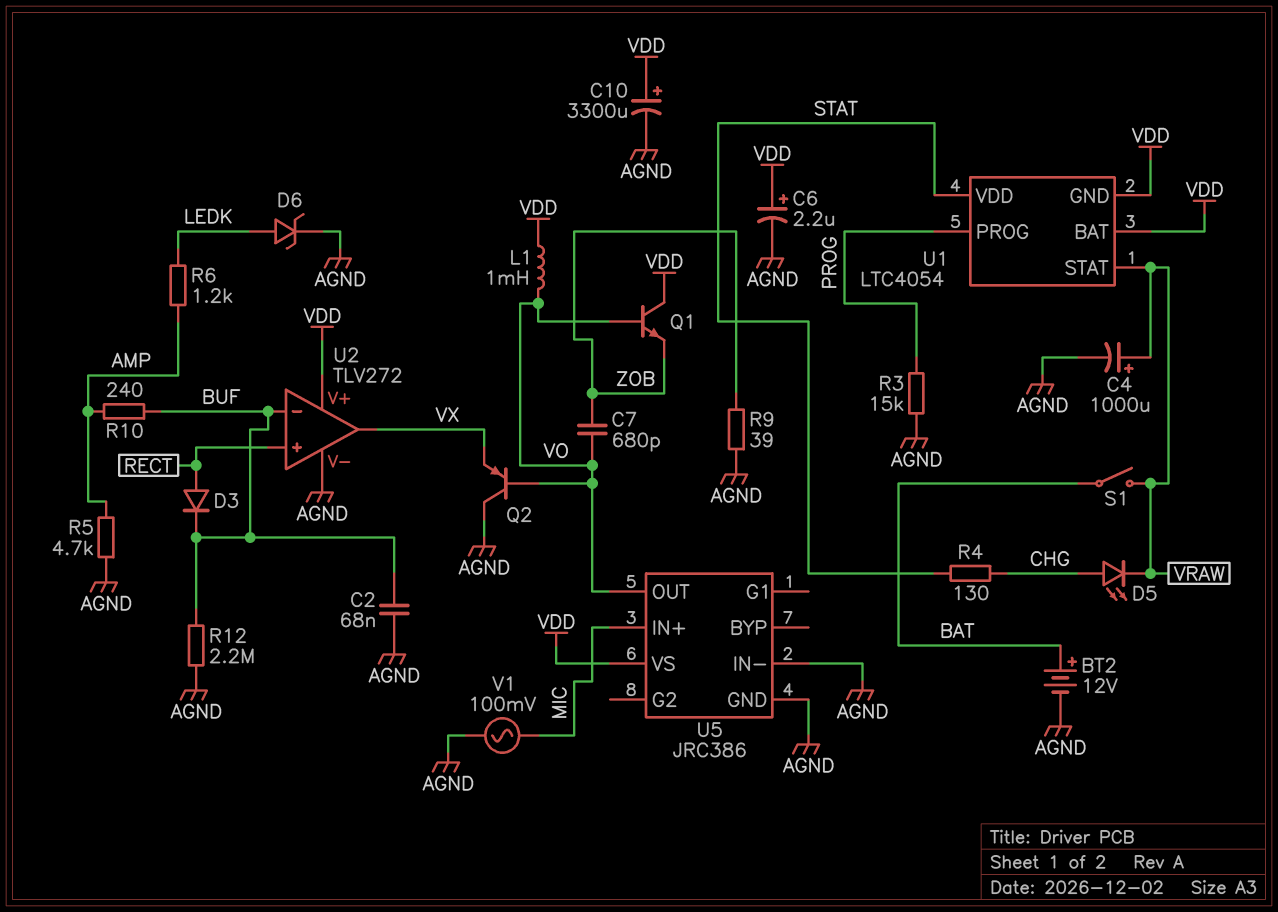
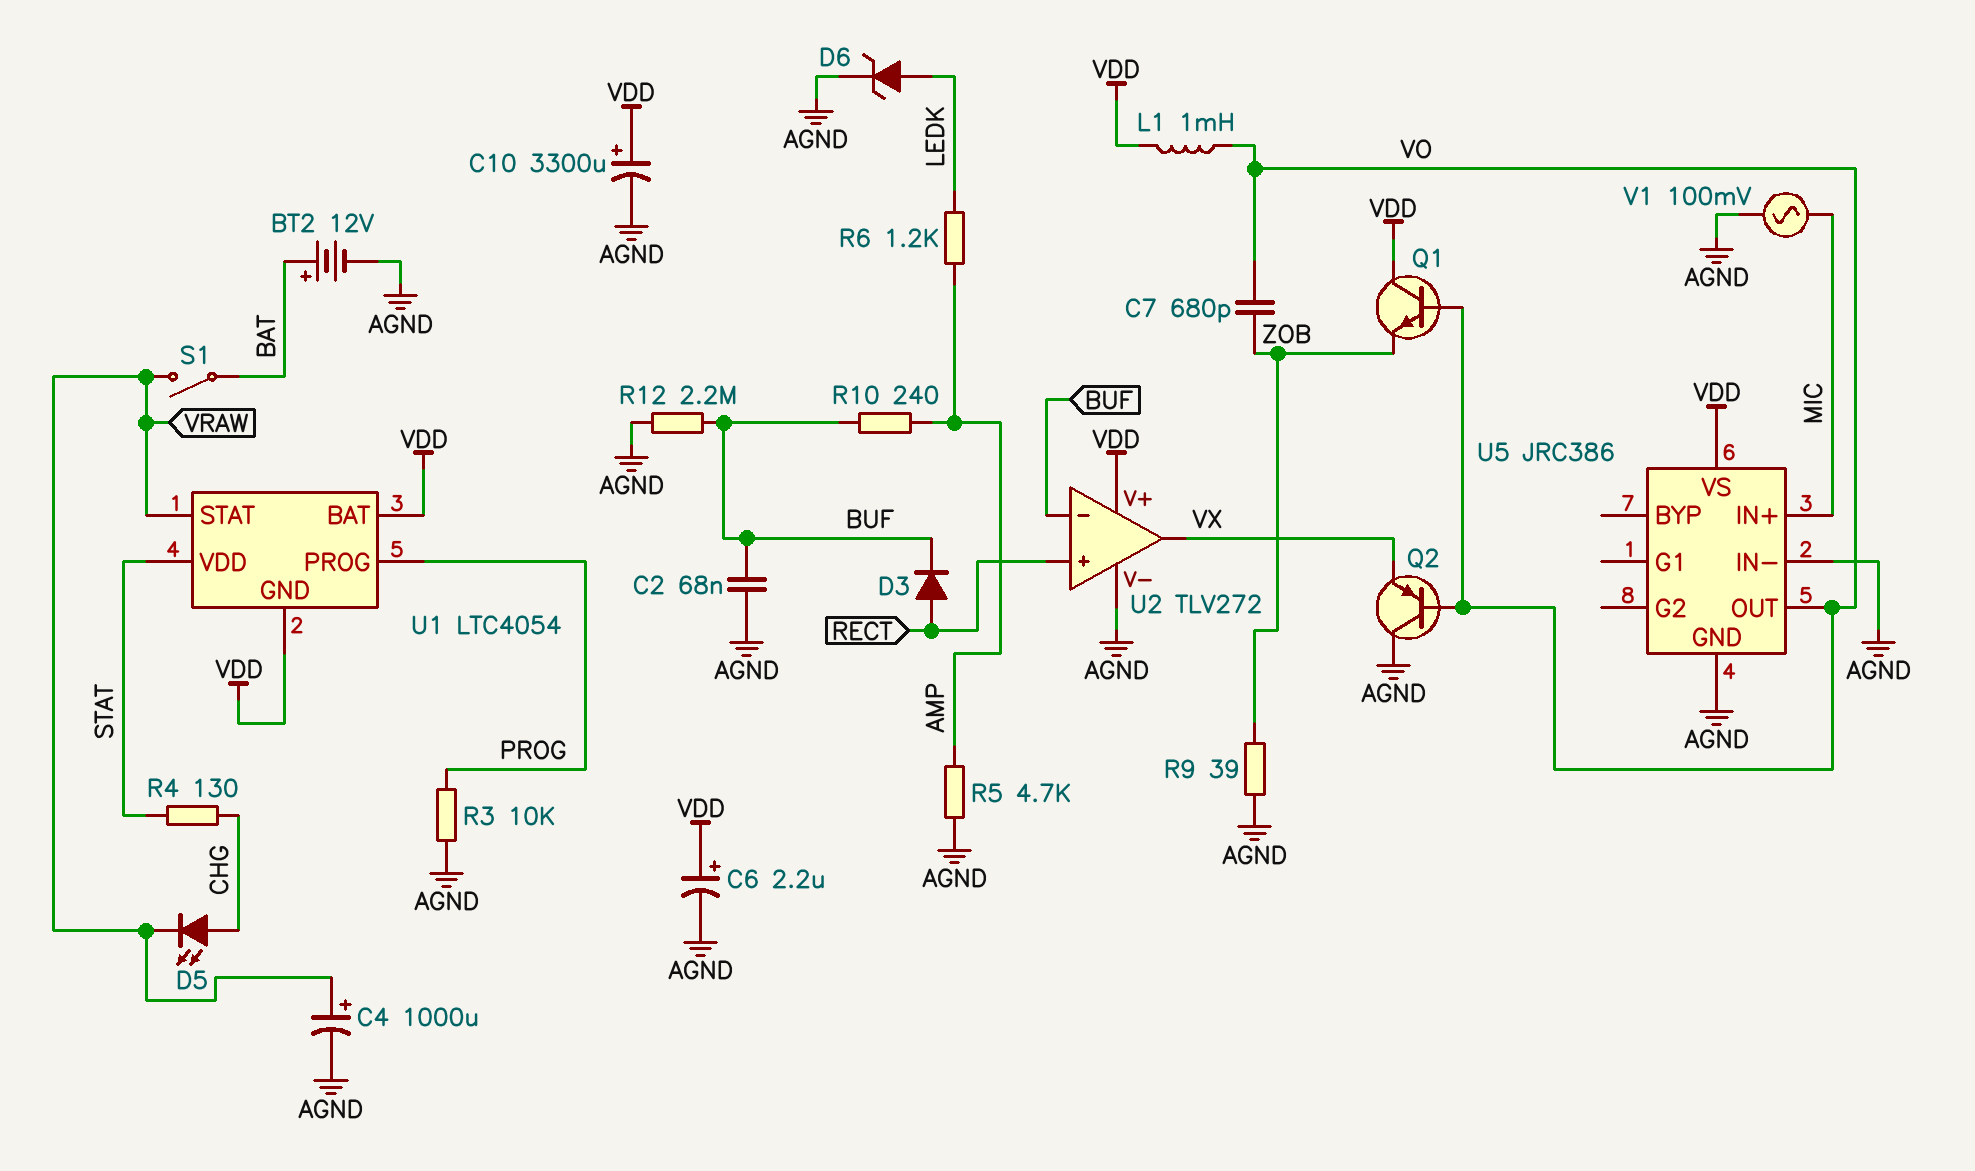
R3: 15k (AGND, PROG) -> 10k (AGND, PROG)

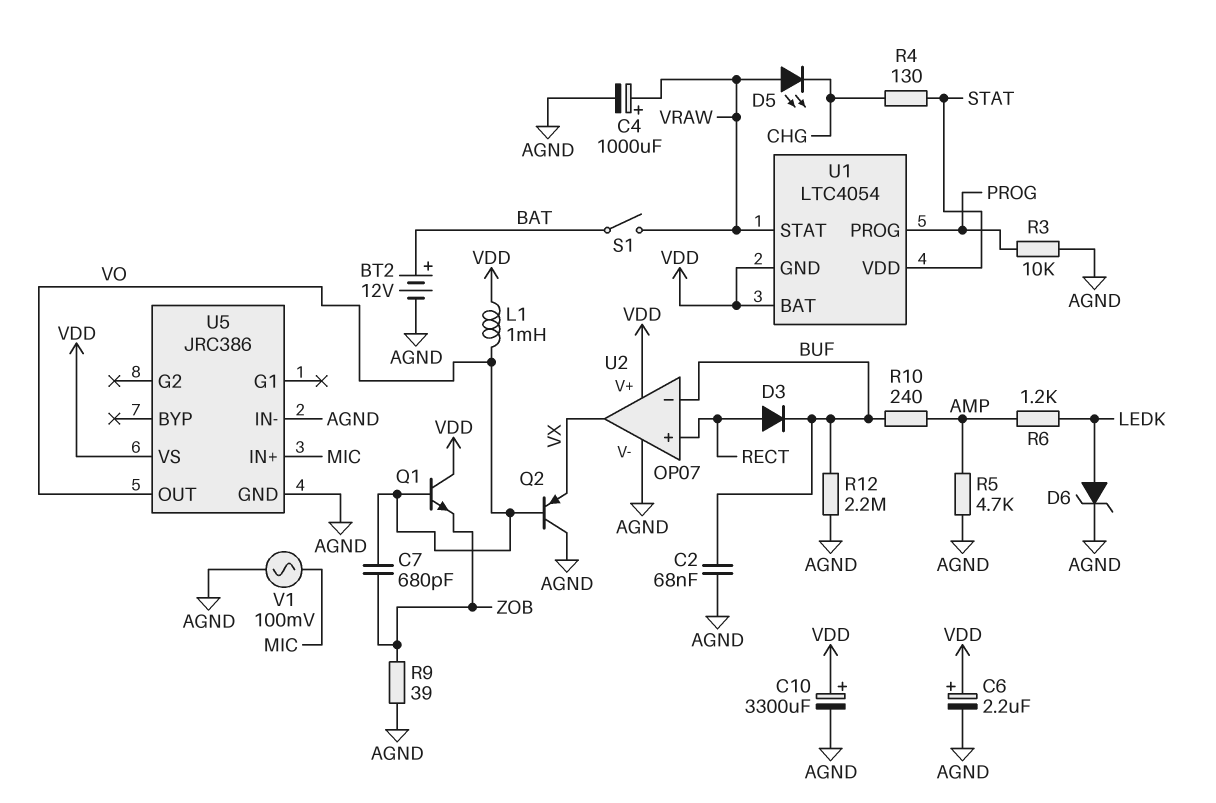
D5: LED (A CHG, K VRAW) -> LED (A VRAW, K CHG)
U2: TLV272 -> OP07

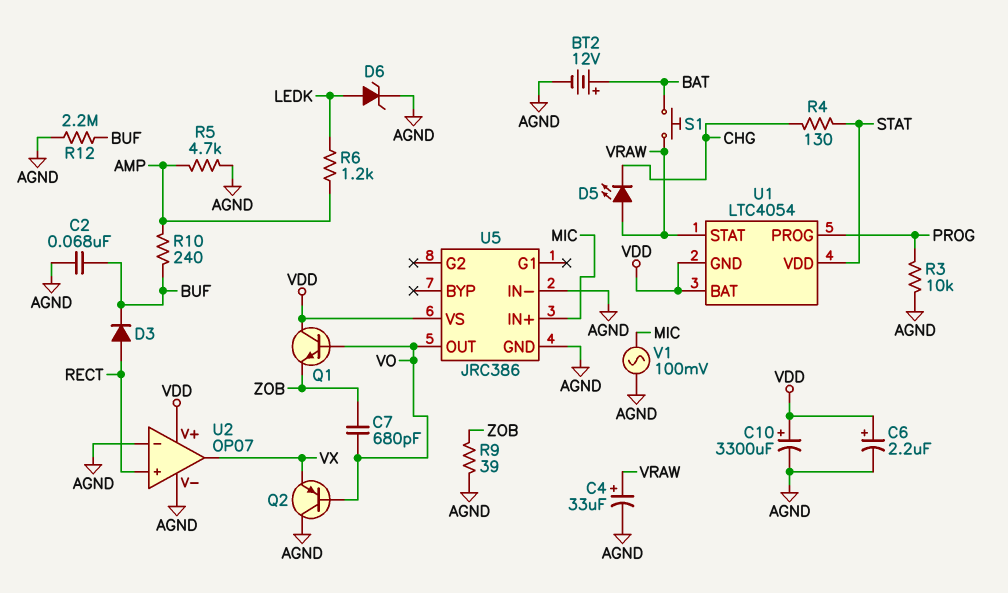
C4: 1000uF (plus VRAW, minus AGND) -> 33uF (plus VRAW, minus AGND)
L1: 1mH (VDD, VO) -> none
S1: switch (BAT, VRAW) -> button (BAT, VRAW)
U2 pin in-: BUF -> AGND

